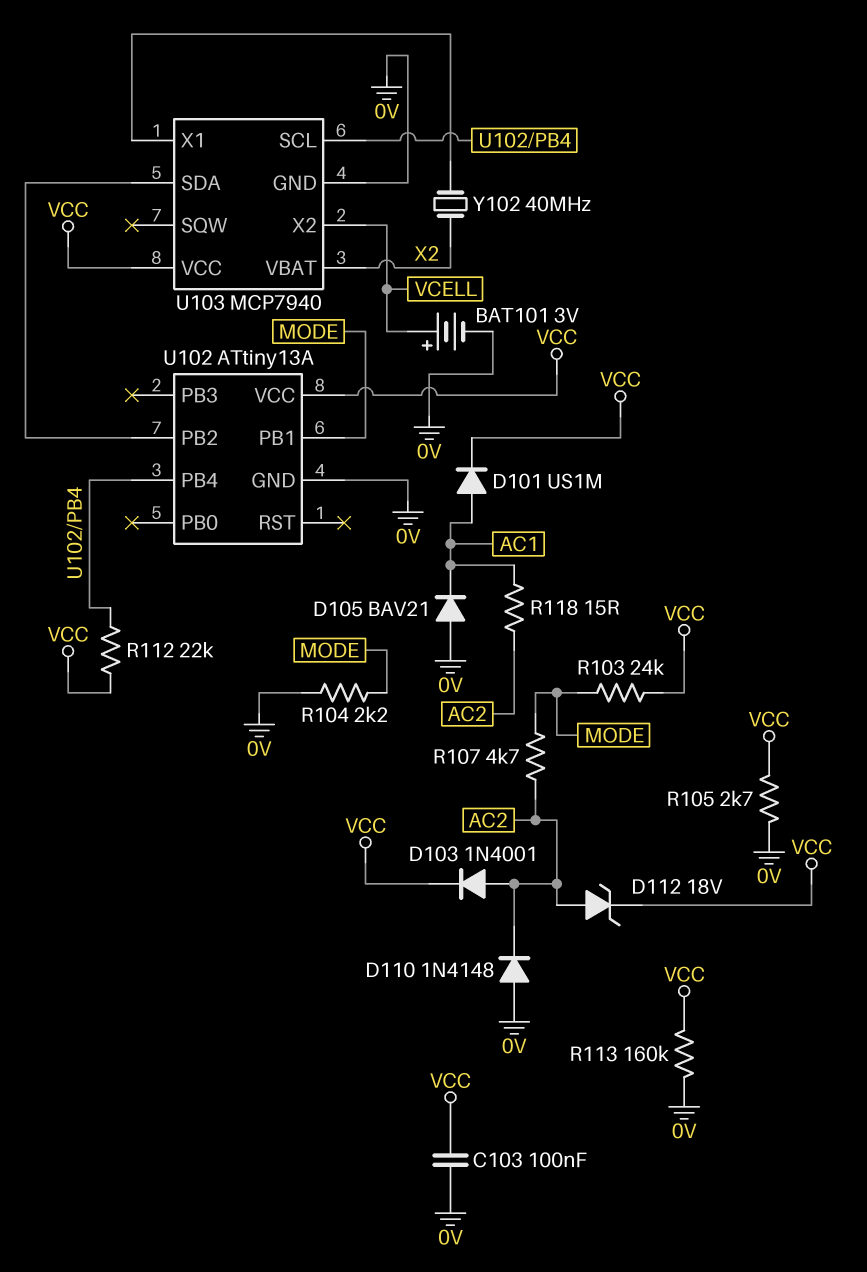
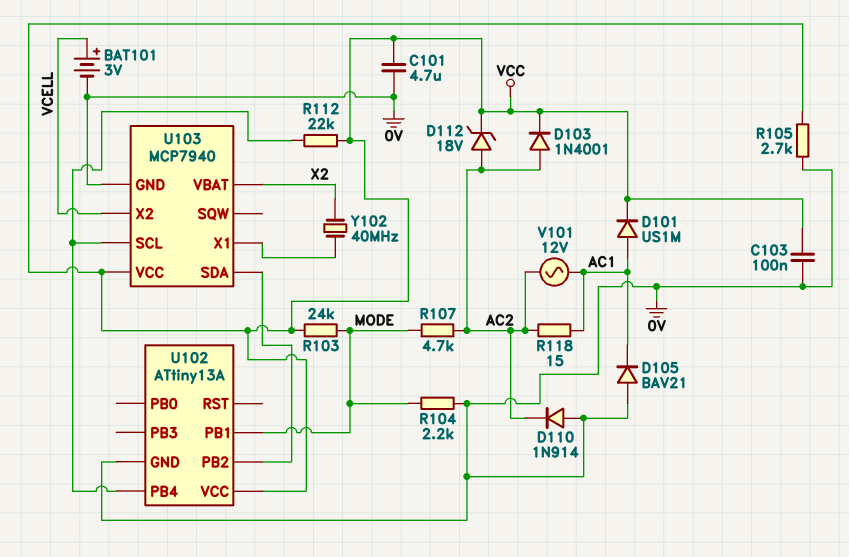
C101: none -> 4.7uF (0V, VCC)
D110: diode 1N4148 (A 0V, K AC2) -> diode 1N914 (A 0V, K AC2)
R113: 160k (0V, VCC) -> none
V101: none -> AC 12V (AC1, AC2)

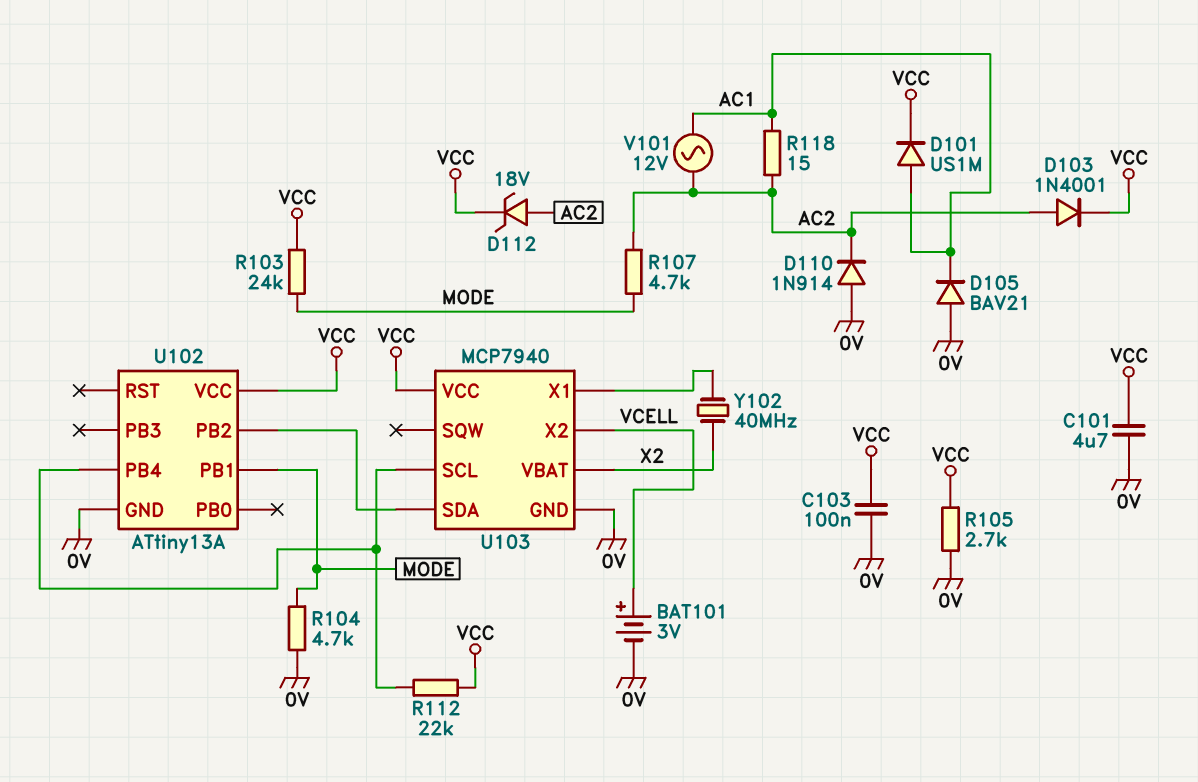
R104: 2.2k (0V, MODE) -> 4.7k (0V, MODE)

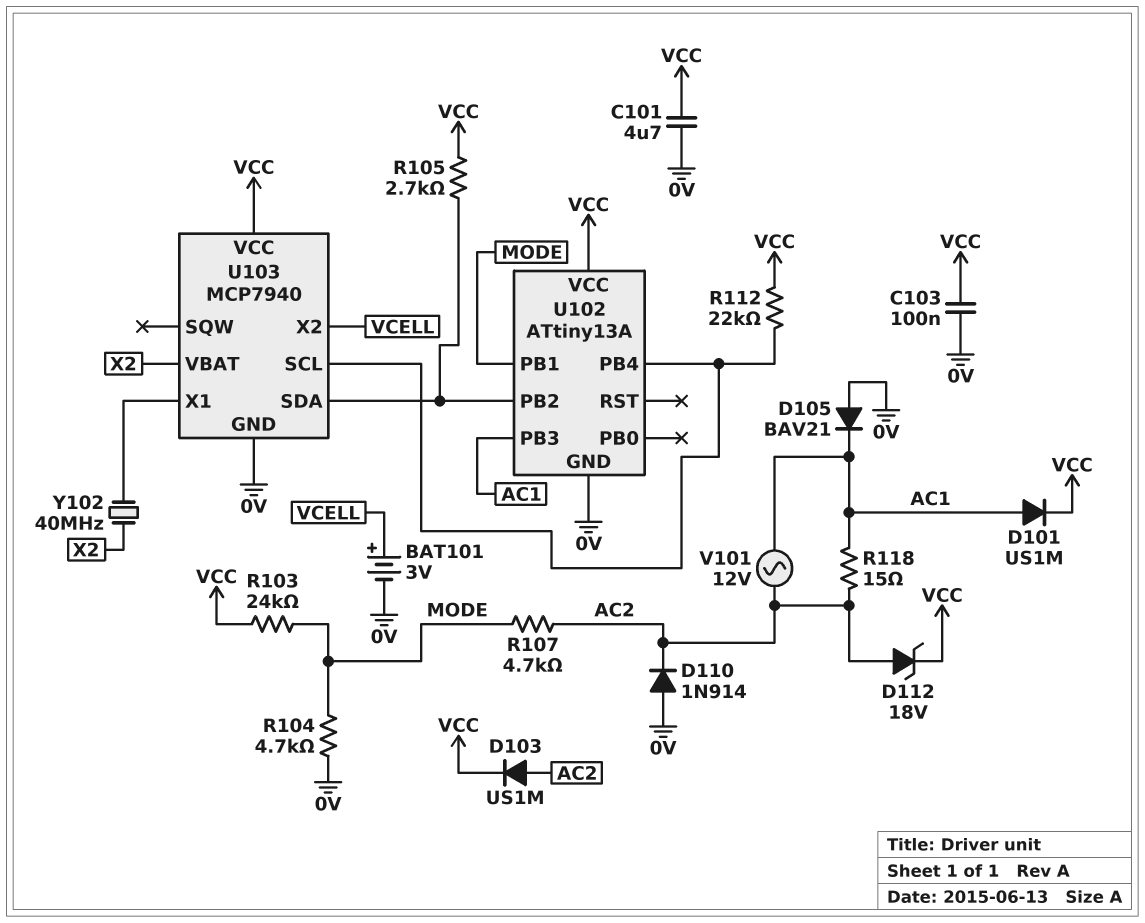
D103: diode 1N4001 (A AC2, K VCC) -> diode US1M (A AC2, K VCC)
R105: 2.7k (0V, VCC) -> 2.7k (U102/PB2, VCC)
U102 pin PB3: none -> AC1

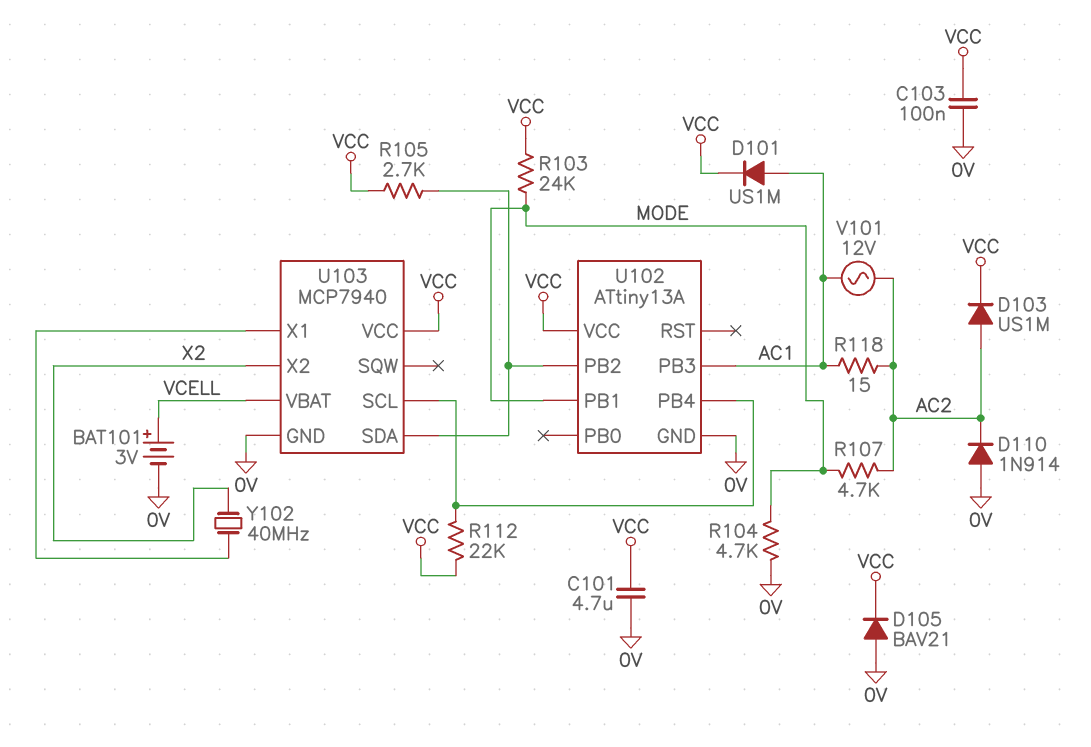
D105: diode BAV21 (A 0V, K AC1) -> diode BAV21 (A 0V, K VCC)
D112: zener 18V (A AC2, K VCC) -> none
U103 pin VBAT: X2 -> VCELL
U103 pin X2: VCELL -> X2

